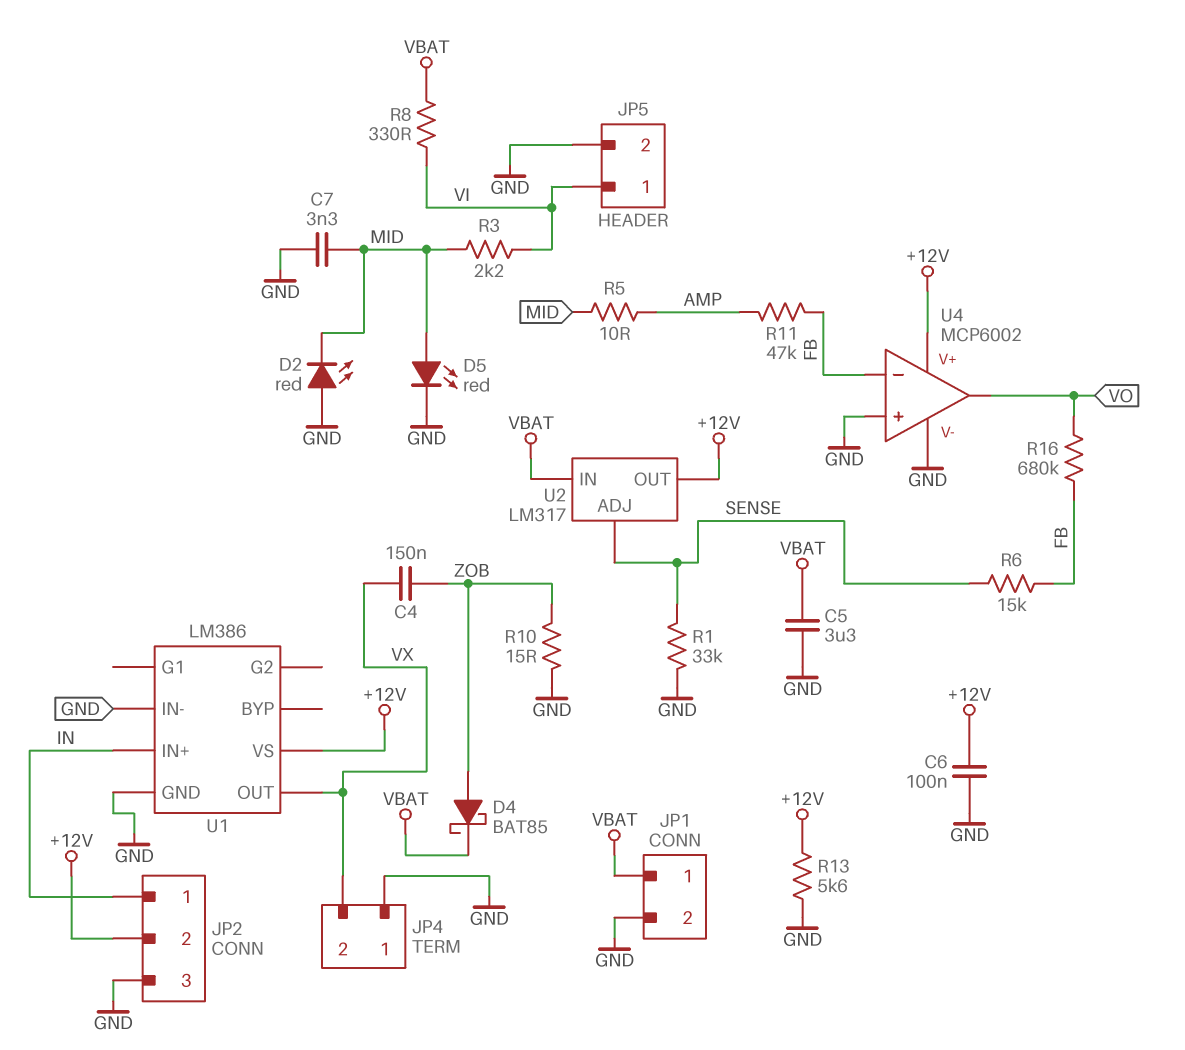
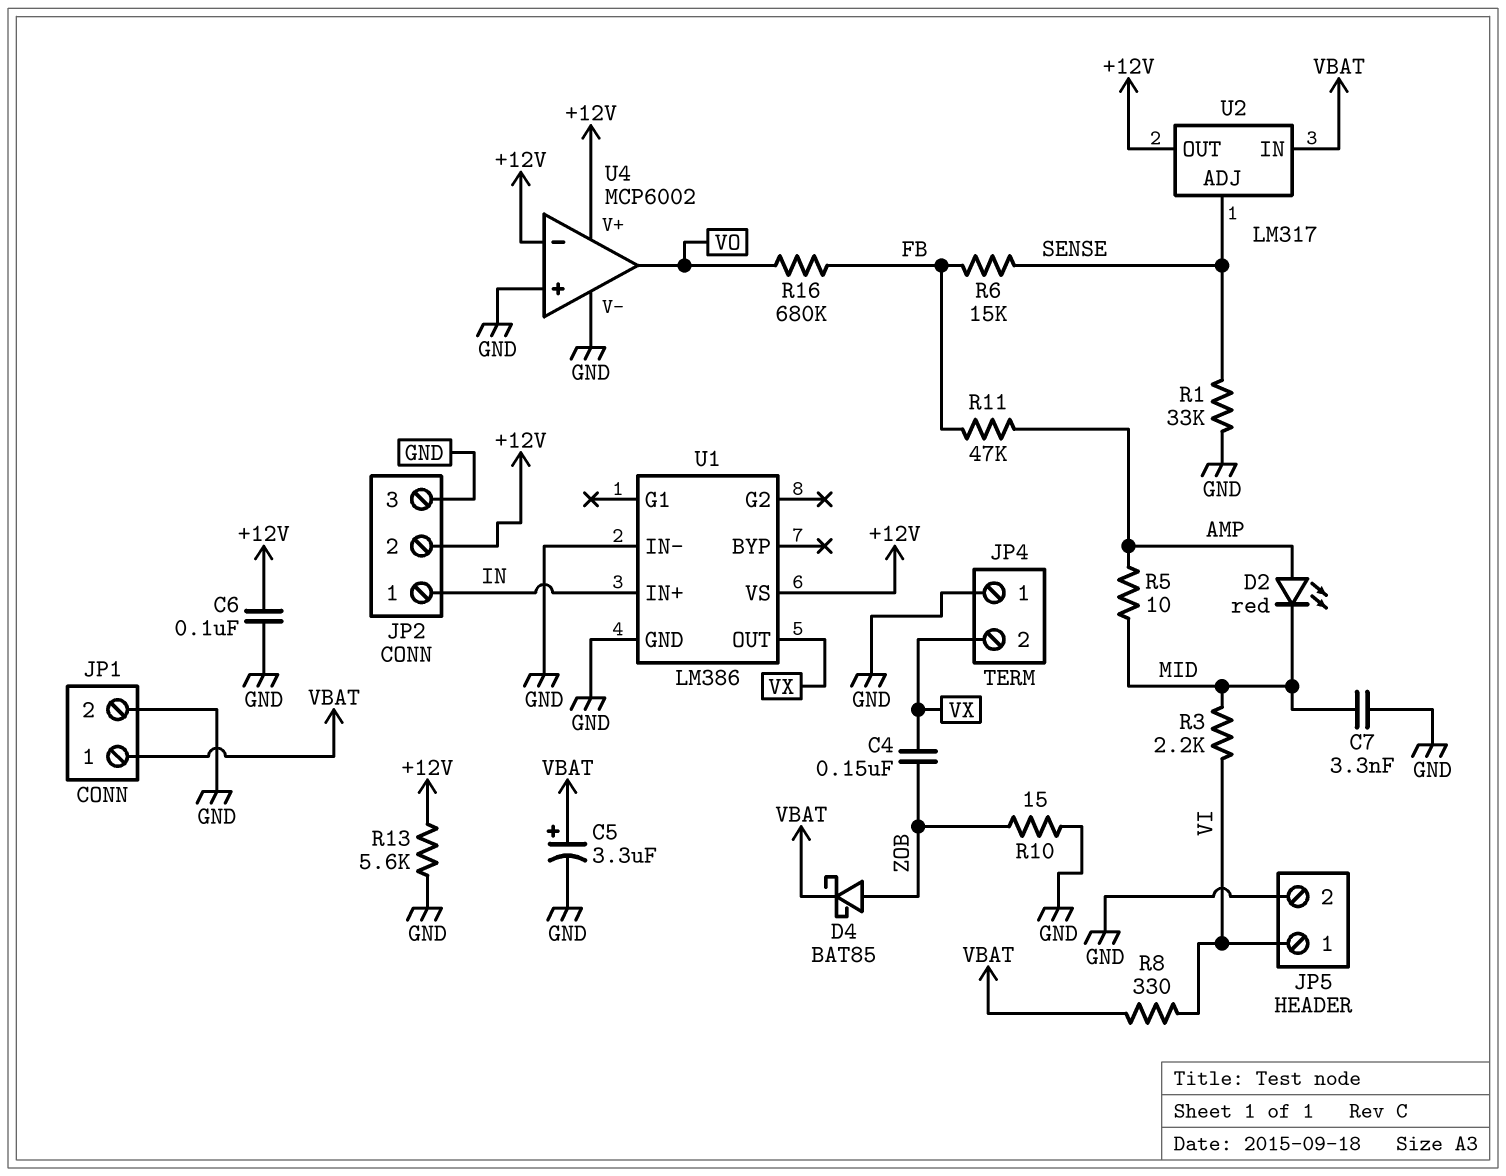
C5: 3.3uF (GND, VBAT) -> 3.3uF (plus VBAT, minus GND)
D2: LED red (A GND, K MID) -> LED red (A AMP, K MID)
D5: LED red (A MID, K GND) -> none
U4 pin in-: FB -> +12V

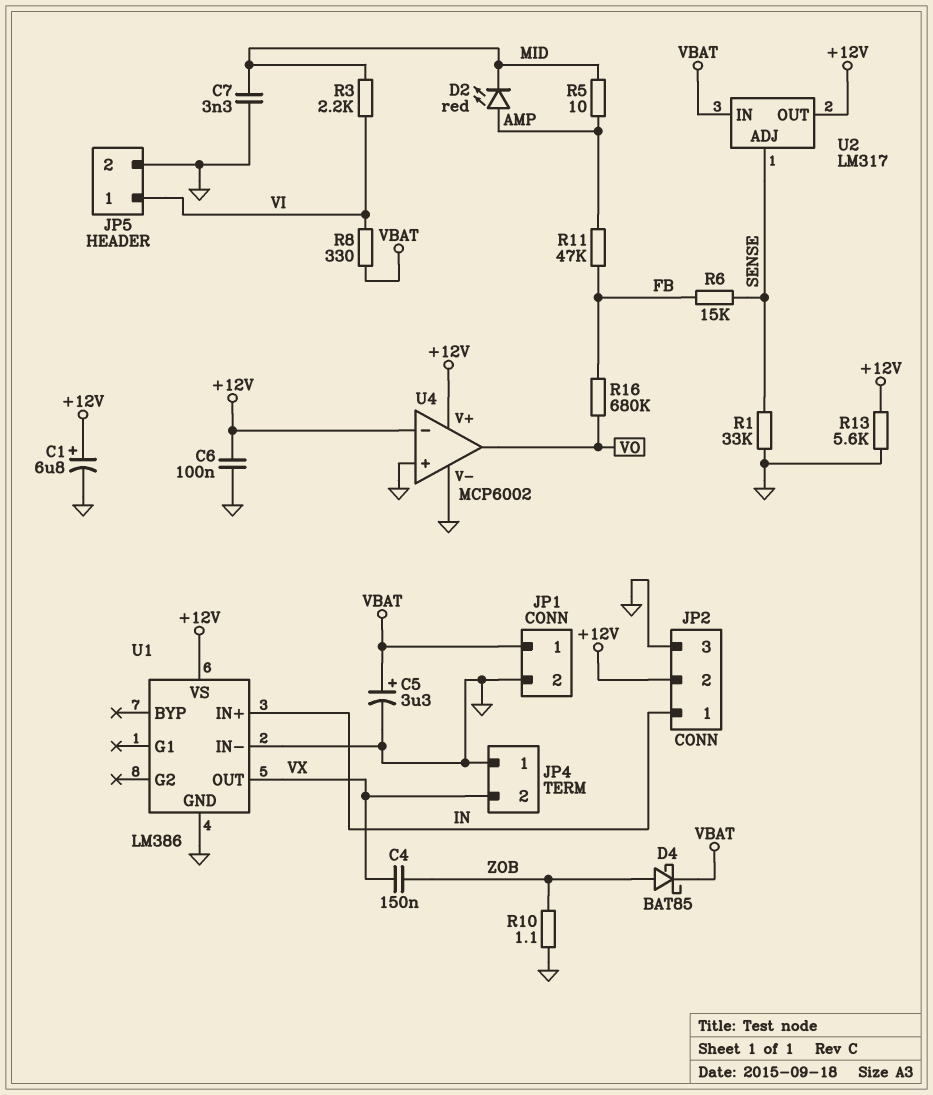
C1: none -> 6.8uF (plus +12V, minus GND)
R10: 15 (GND, ZOB) -> 1.1 (GND, ZOB)

